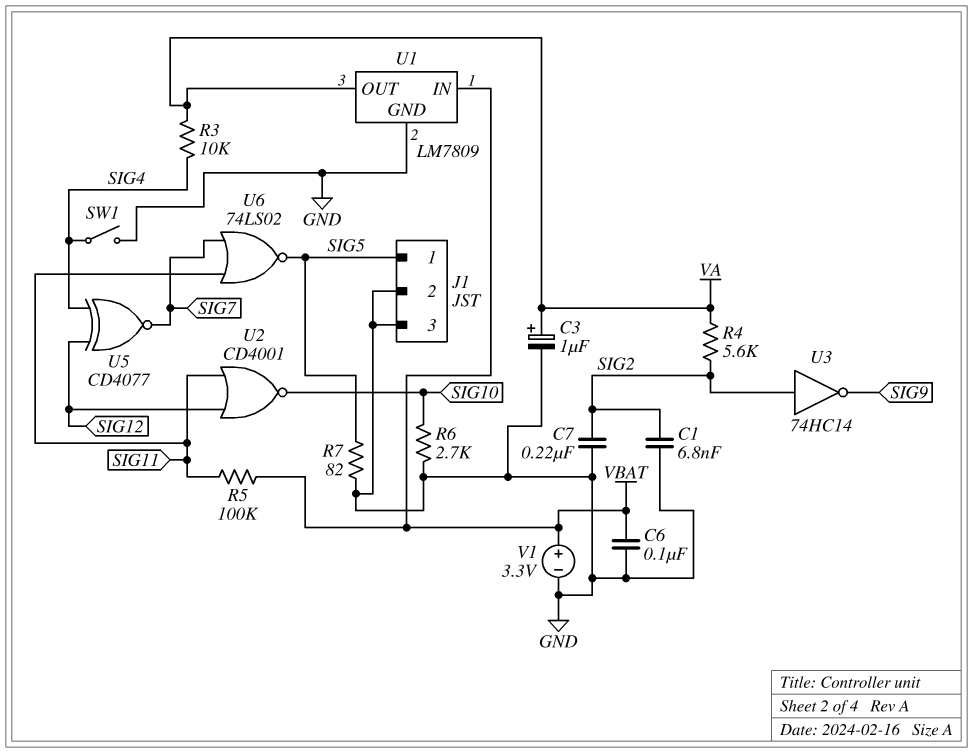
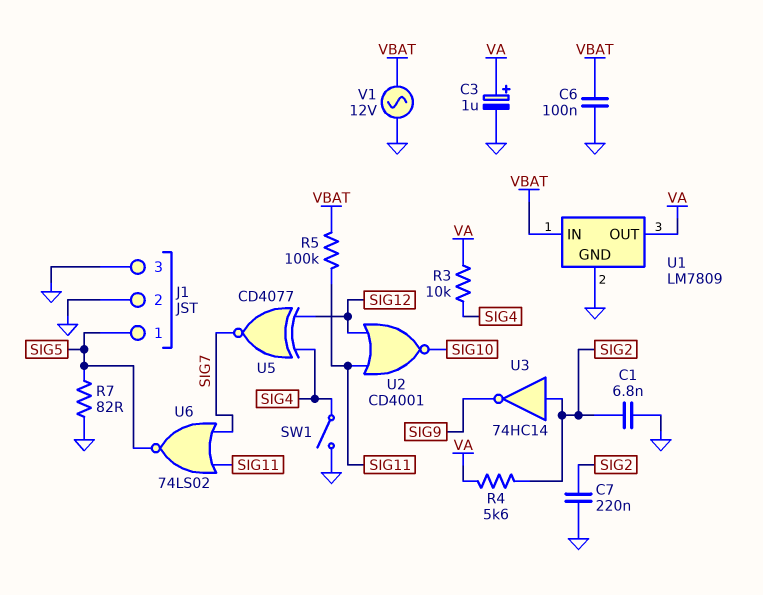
R6: 2.7k (GND, SIG10) -> none
V1: 3.3V (plus VBAT, minus GND) -> AC 12V (GND, VBAT)

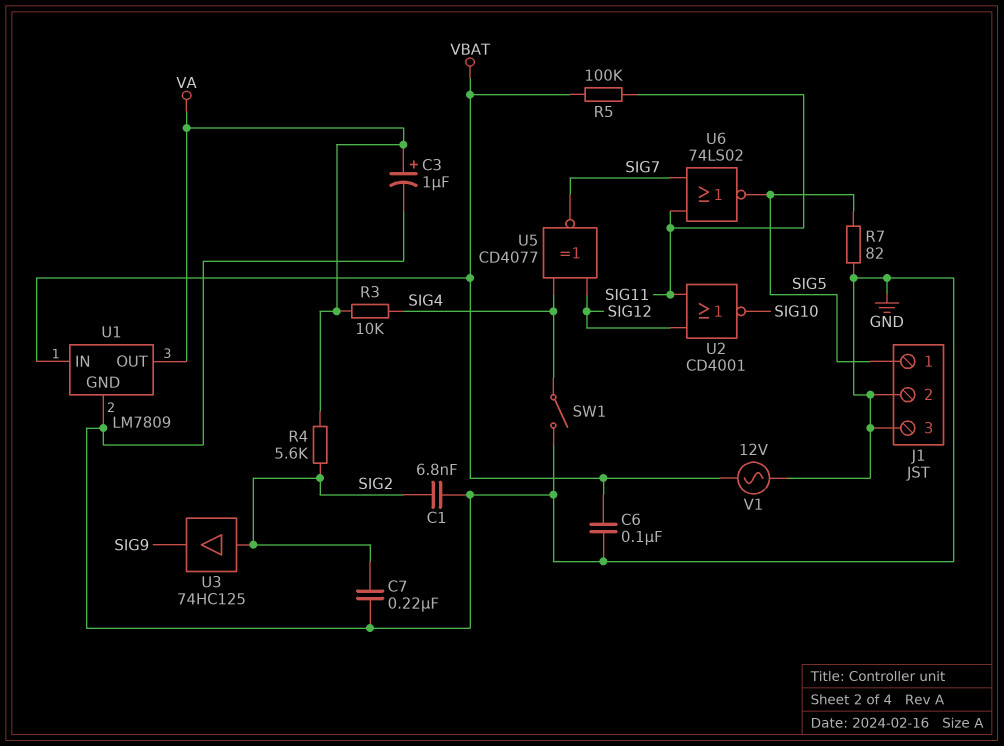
U3: NOT 74HC14 (in SIG2, out SIG9) -> buffer 74HC125 (in SIG2, out SIG9)

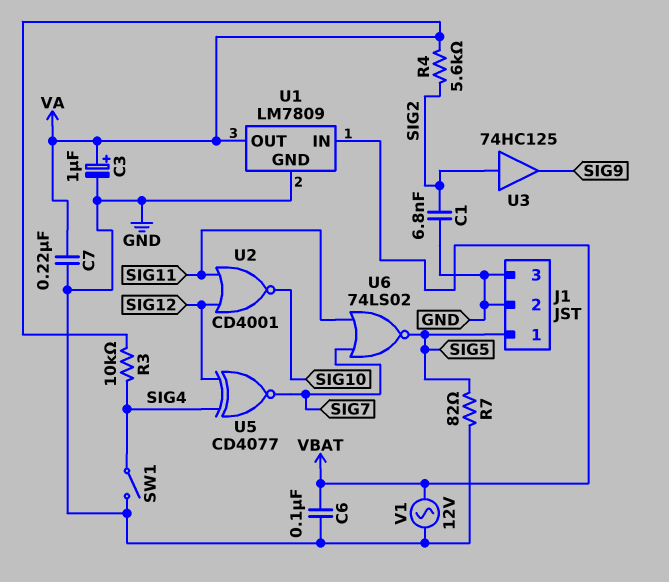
C7: 220nF (GND, SIG2) -> 220nF (GND, VA)
R5: 100k (SIG11, VBAT) -> none

